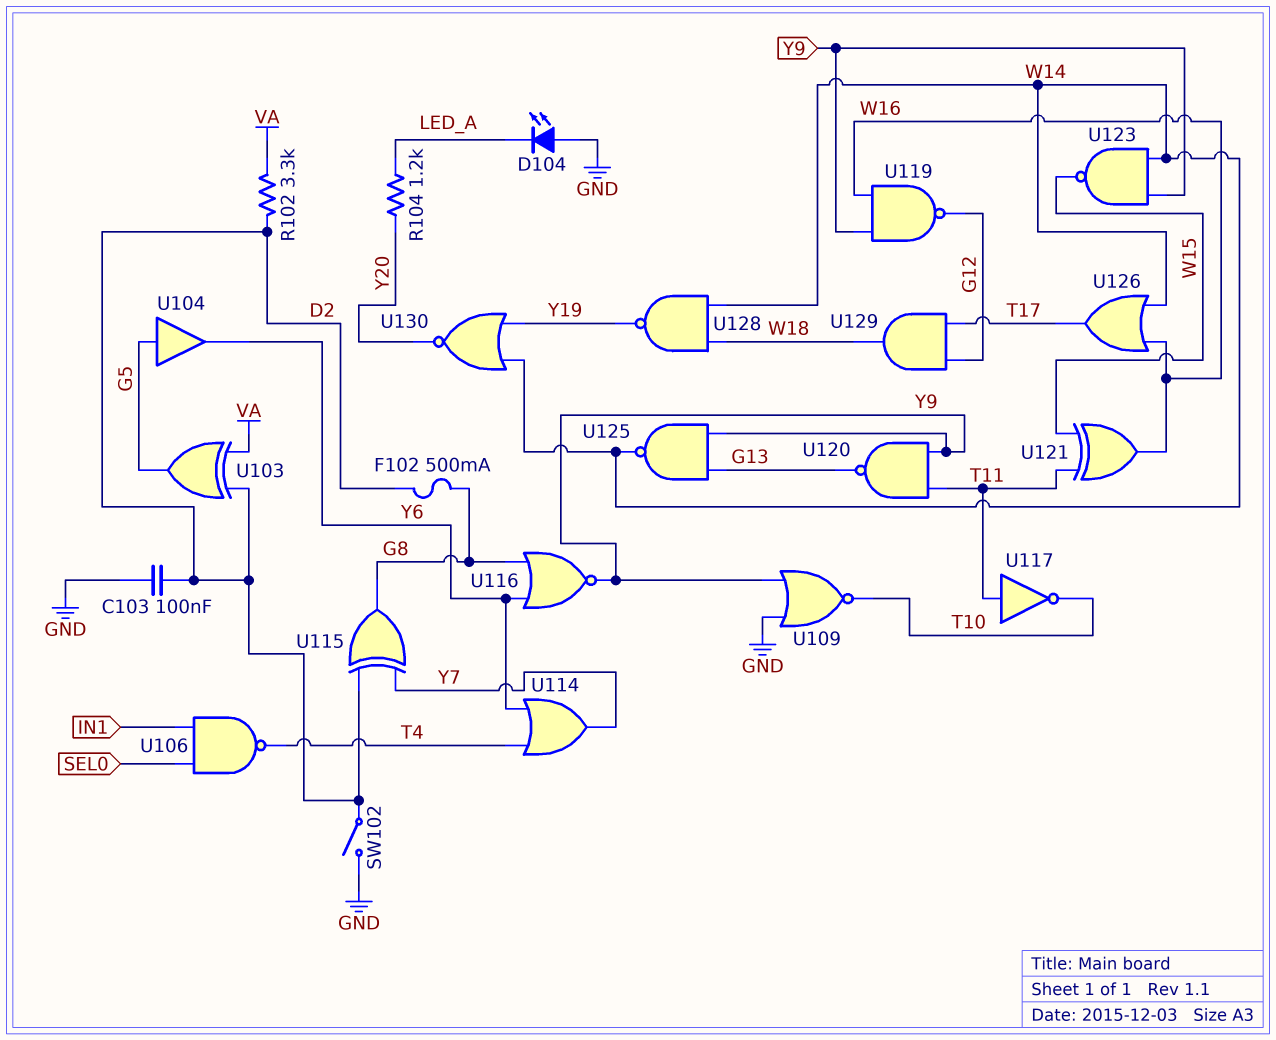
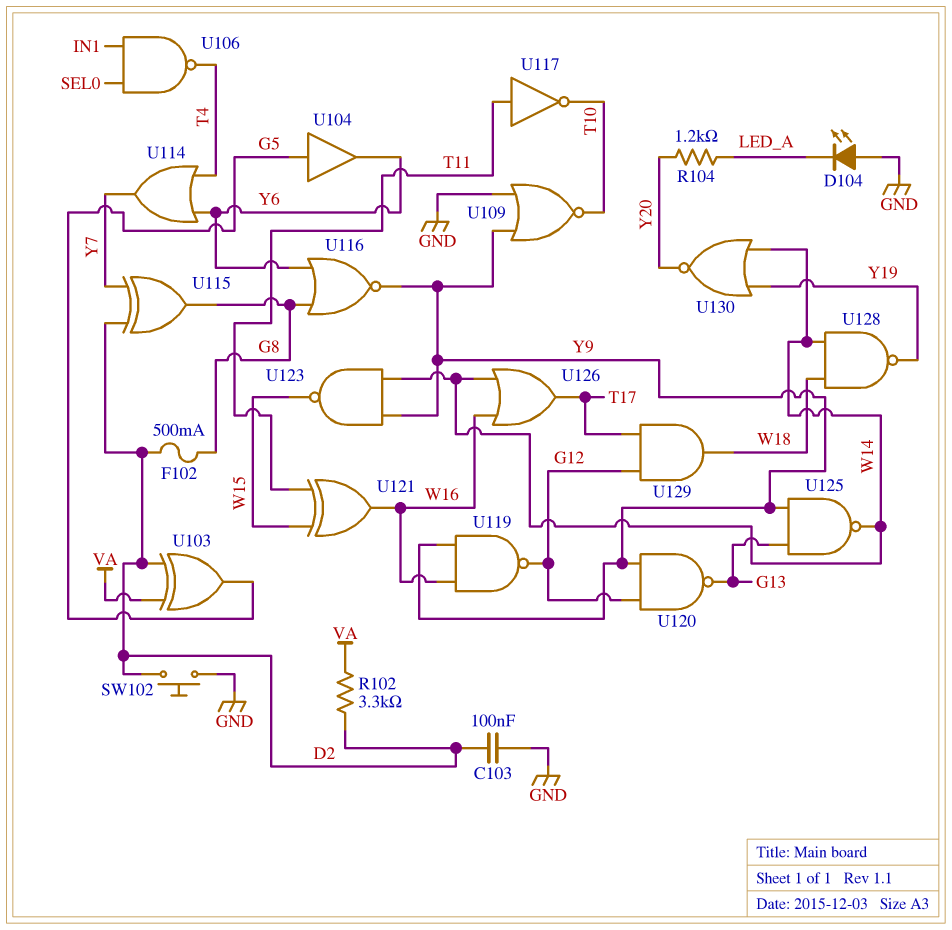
SW102: switch (D2, GND) -> button (D2, GND)
U120: NAND (in T11, in Y9, out G13) -> NAND (in G12, in Y9, out G13)

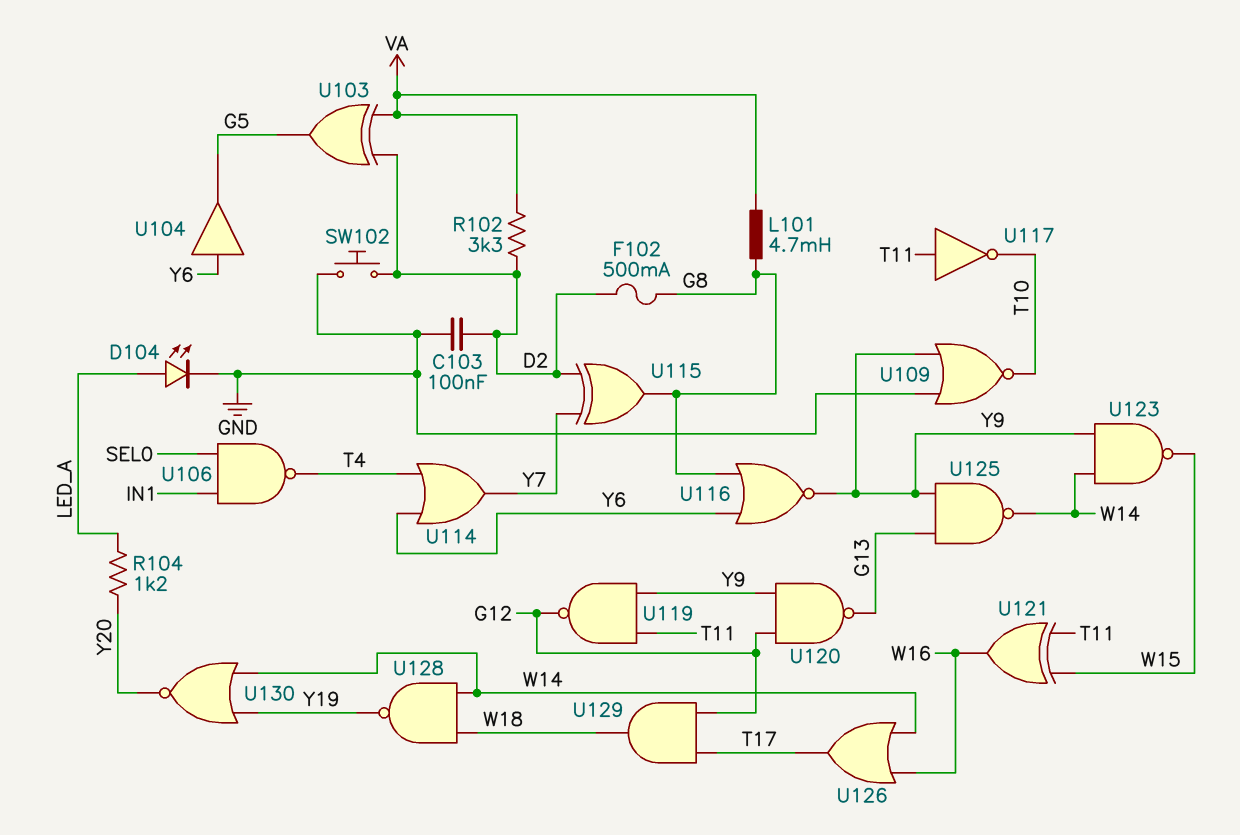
D104: LED (A GND, K LED_A) -> LED (A LED_A, K GND)
L101: none -> 4.7mH (G8, VA)
U104: buffer (in G5, out Y6) -> buffer (in Y6, out G5)
U119: NAND (in W16, in Y9, out G12) -> NAND (in T11, in Y9, out G12)

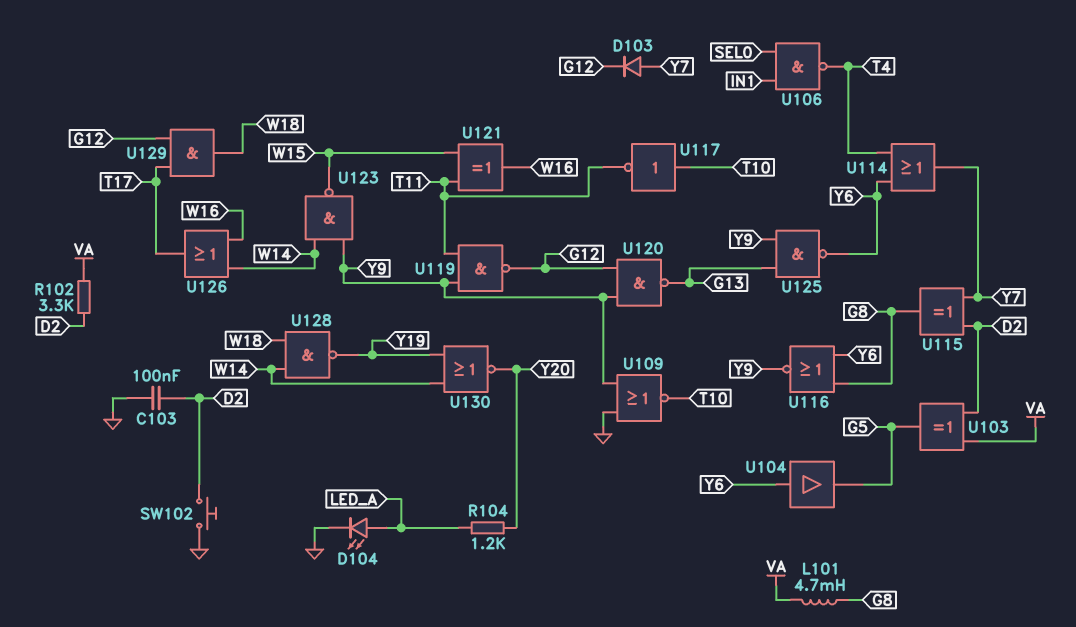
D103: none -> diode (A Y7, K G12)
F102: 500mA (D2, G8) -> none
U117: NOT (in T11, out T10) -> NOT (in T10, out T11)
U125: NAND (in G13, in Y9, out W14) -> NAND (in G13, in Y9, out Y6)

